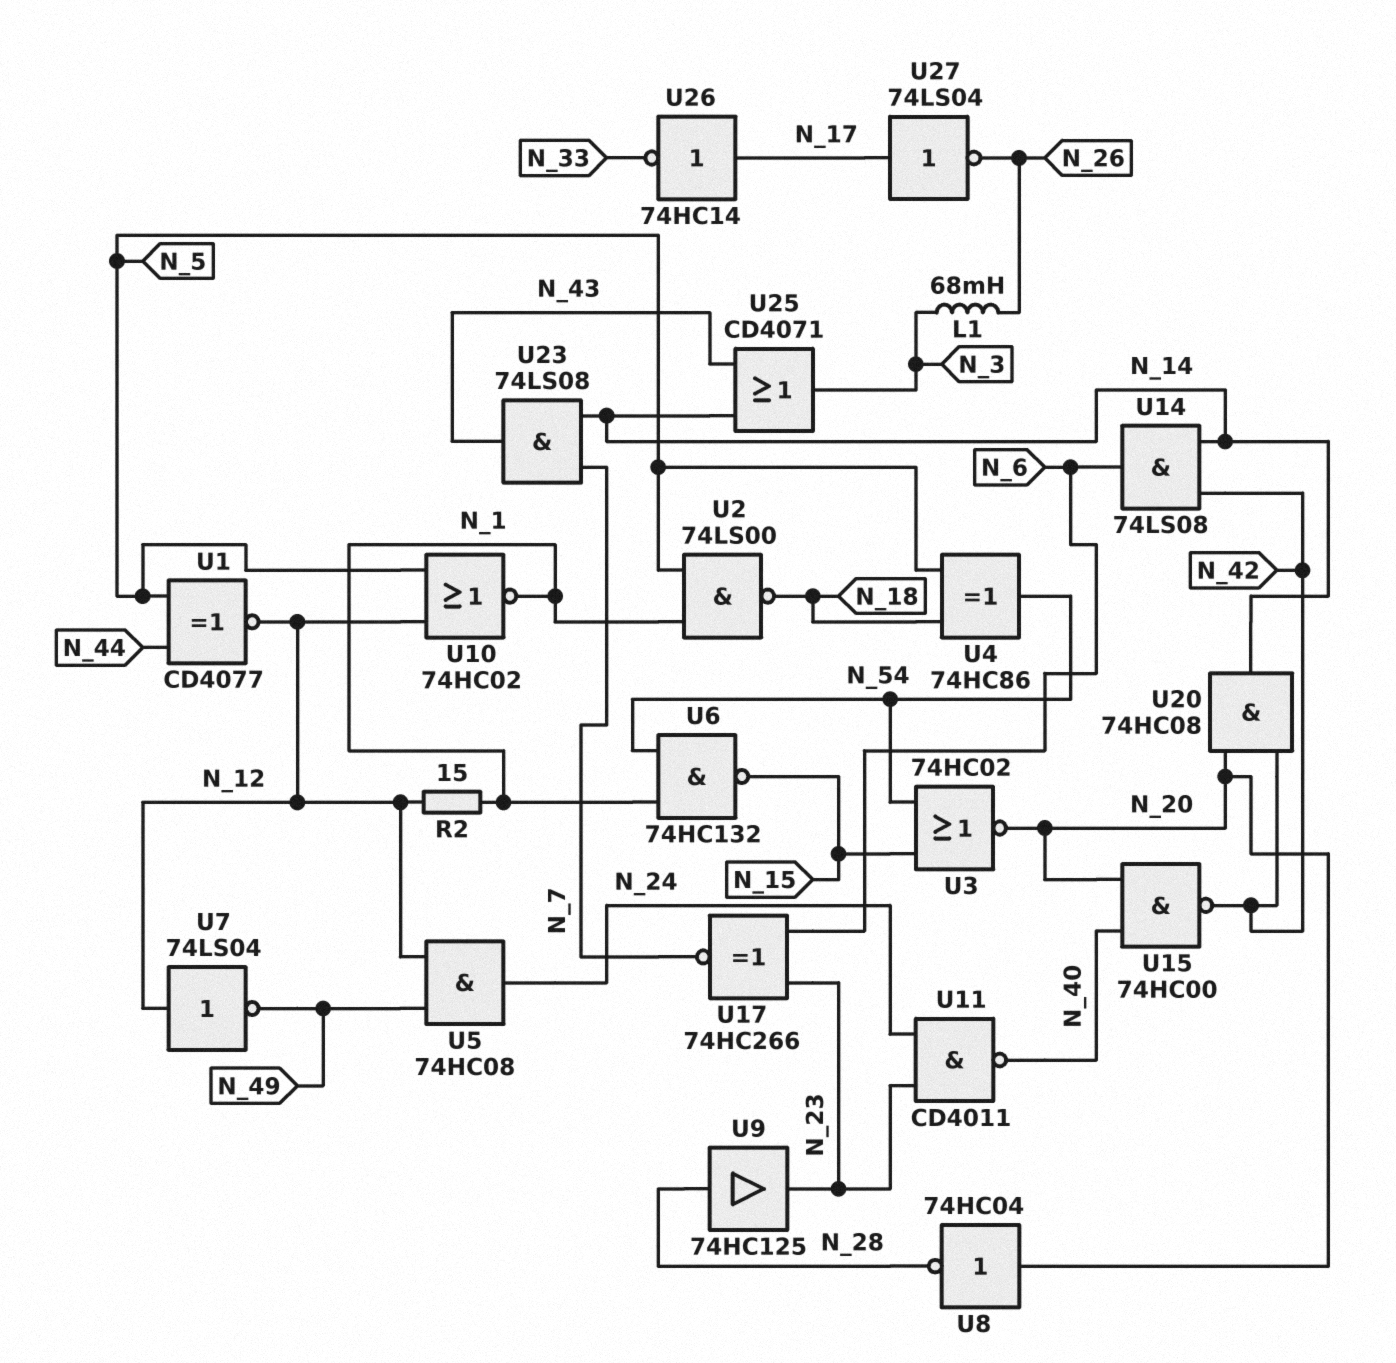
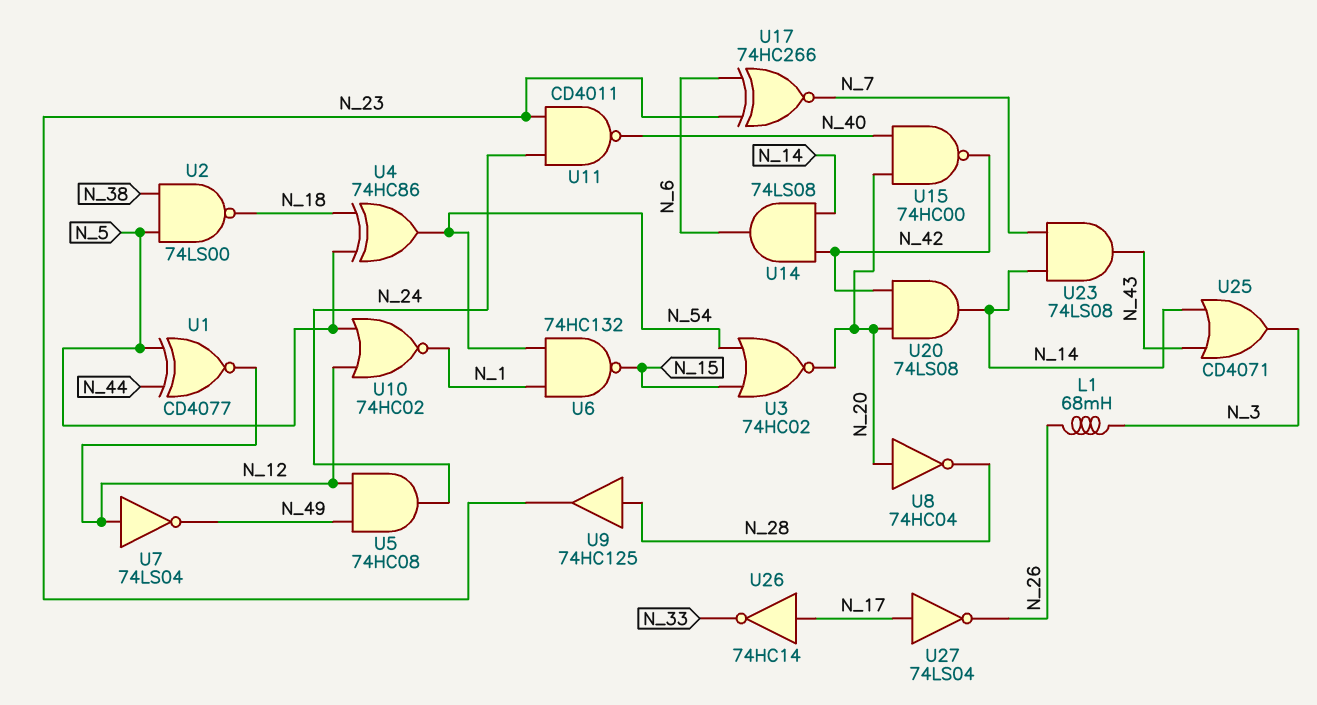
R2: 15 (N_1, N_12) -> none
U2: NAND 74LS00 (in N_1, in N_5, out N_18) -> NAND 74LS00 (in N_5, in N_38, out N_18)
U20: AND 74HC08 (in N_20, in N_42, out N_14) -> AND 74LS08 (in N_20, in N_42, out N_14)

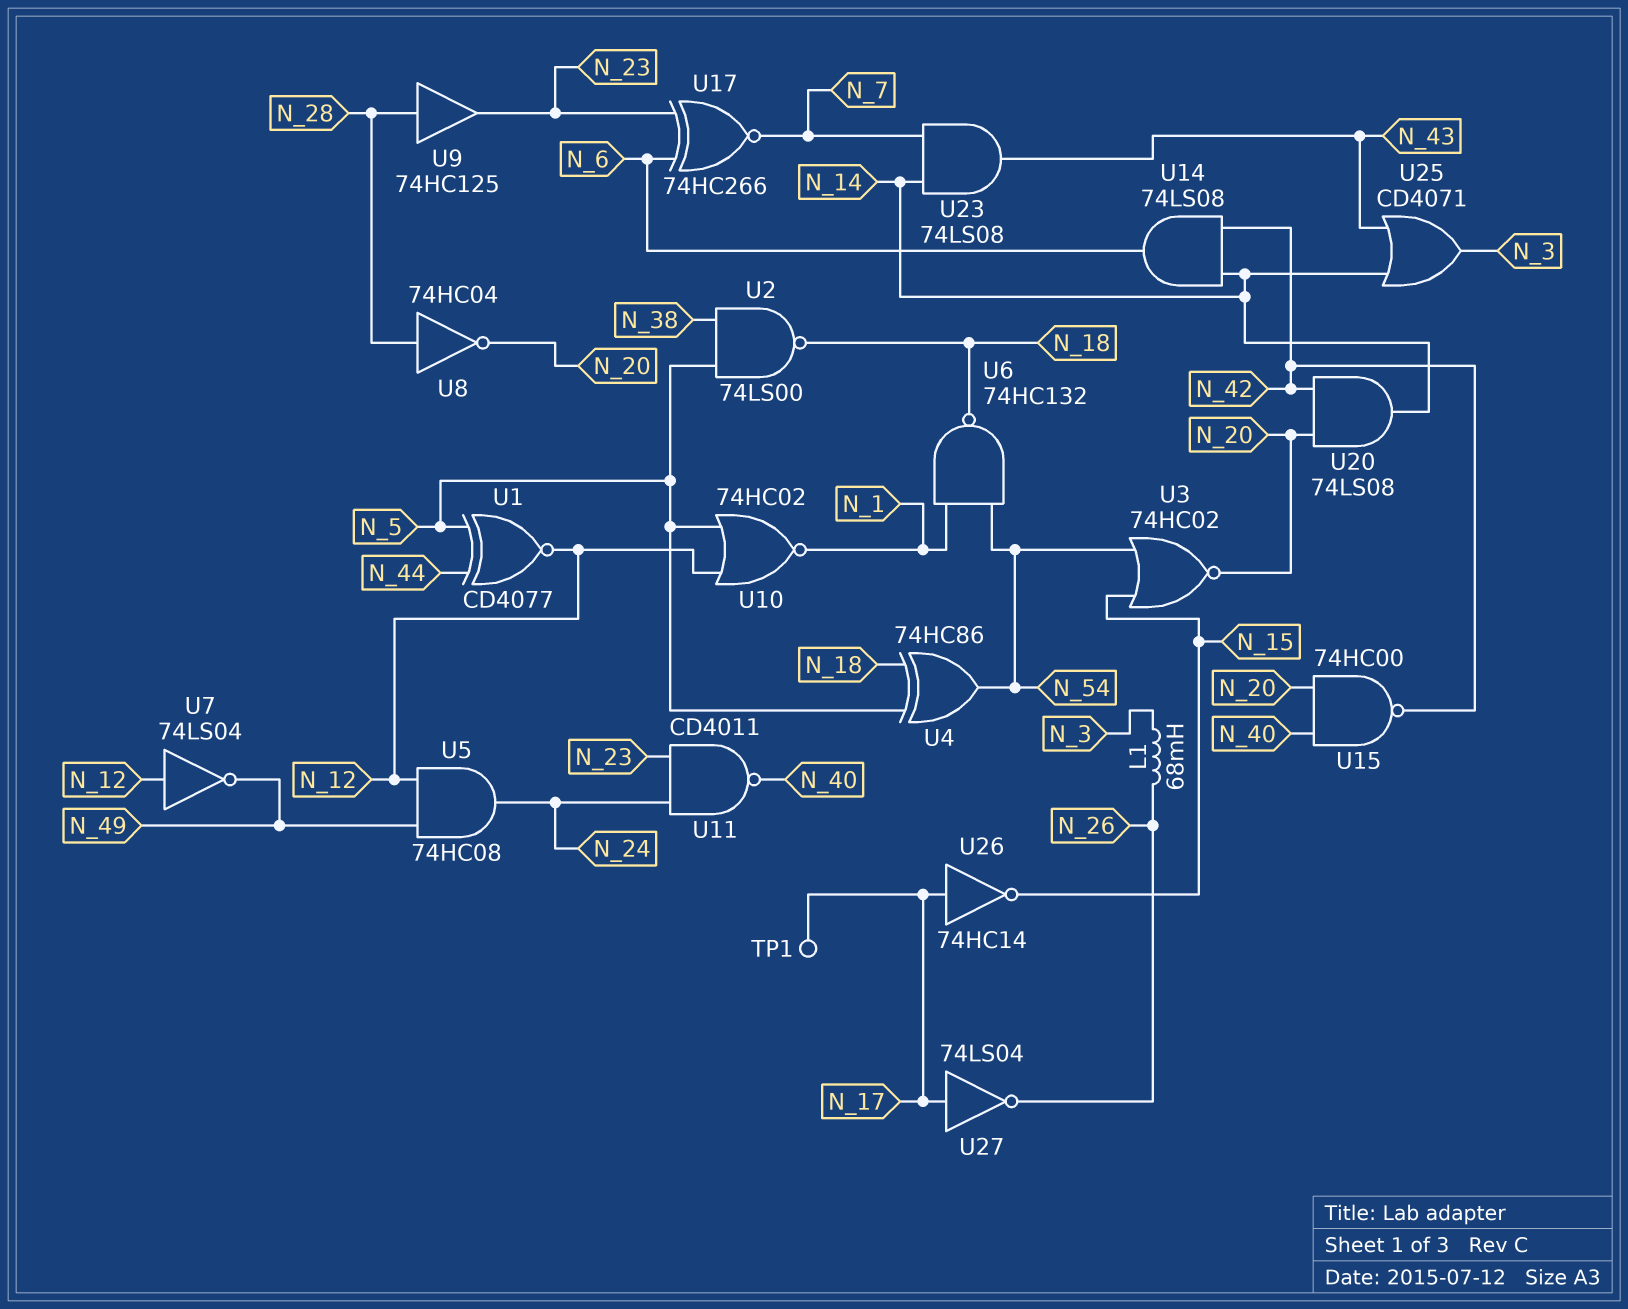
TP1: none -> test point (N_17)
U6: NAND 74HC132 (in N_1, in N_54, out N_15) -> NAND 74HC132 (in N_1, in N_54, out N_18)
U8: NOT 74HC04 (in N_20, out N_28) -> NOT 74HC04 (in N_28, out N_20)
U26: NOT 74HC14 (in N_17, out N_33) -> NOT 74HC14 (in N_17, out N_15)

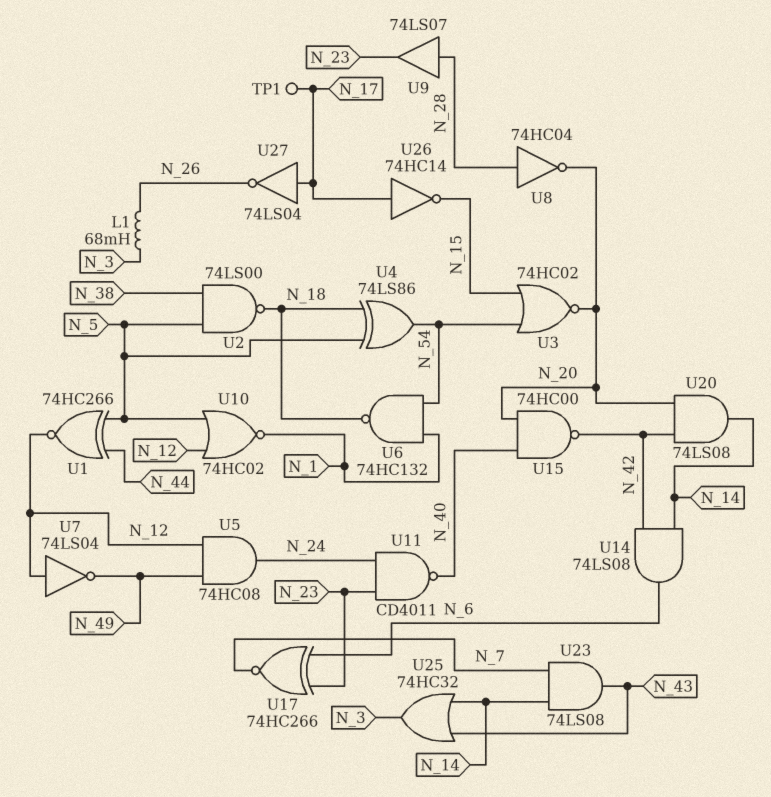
U1: XNOR CD4077 (in N_5, in N_44, out N_12) -> XNOR 74HC266 (in N_5, in N_44, out N_12)
U4: XOR 74HC86 (in N_5, in N_18, out N_54) -> XOR 74LS86 (in N_5, in N_18, out N_54)
U9: buffer 74HC125 (in N_28, out N_23) -> buffer 74LS07 (in N_28, out N_23)
U25: OR CD4071 (in N_14, in N_43, out N_3) -> OR 74HC32 (in N_14, in N_43, out N_3)

